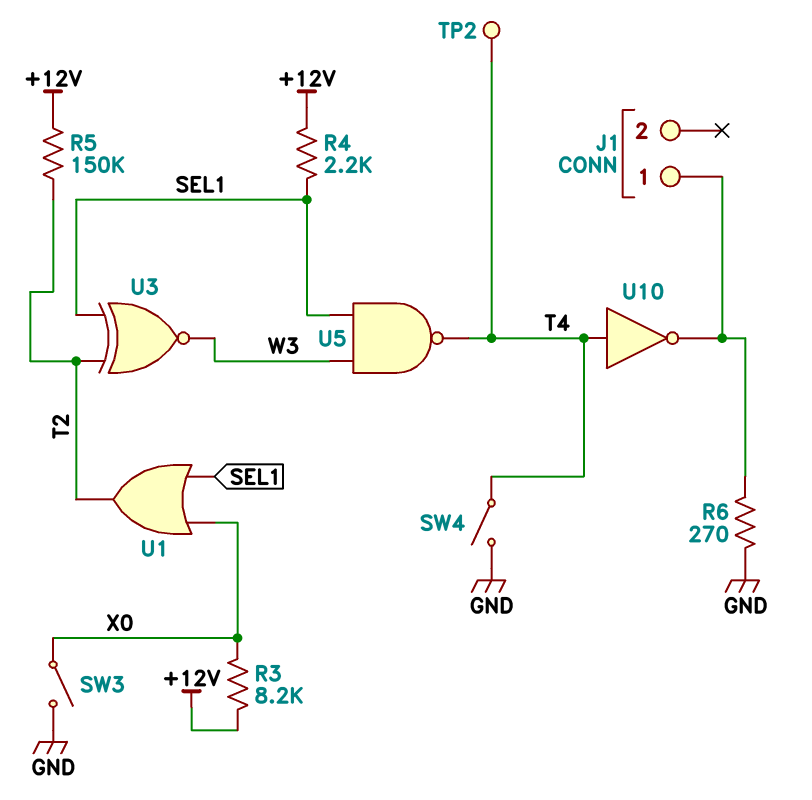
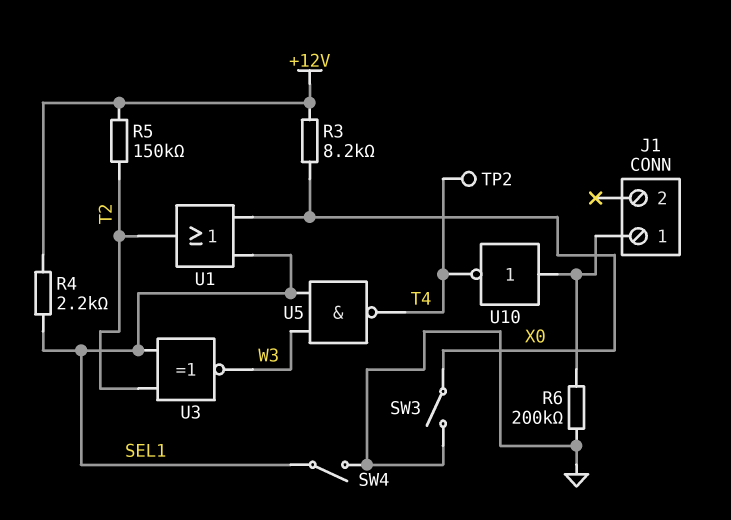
R6: 270 (GND, J1/1) -> 200k (GND, J1/1)
SW4: switch (GND, T4) -> switch (GND, SEL1)
U10: NOT (in T4, out J1/1) -> NOT (in J1/1, out T4)

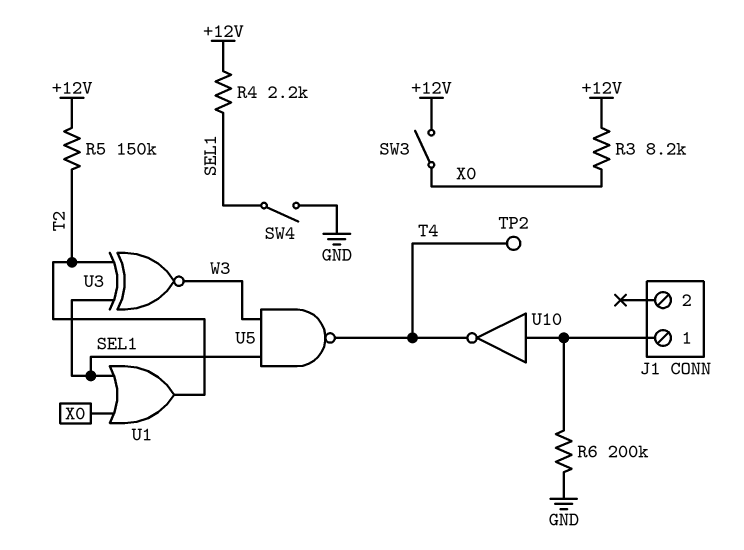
SW3: switch (GND, X0) -> switch (+12V, X0)

